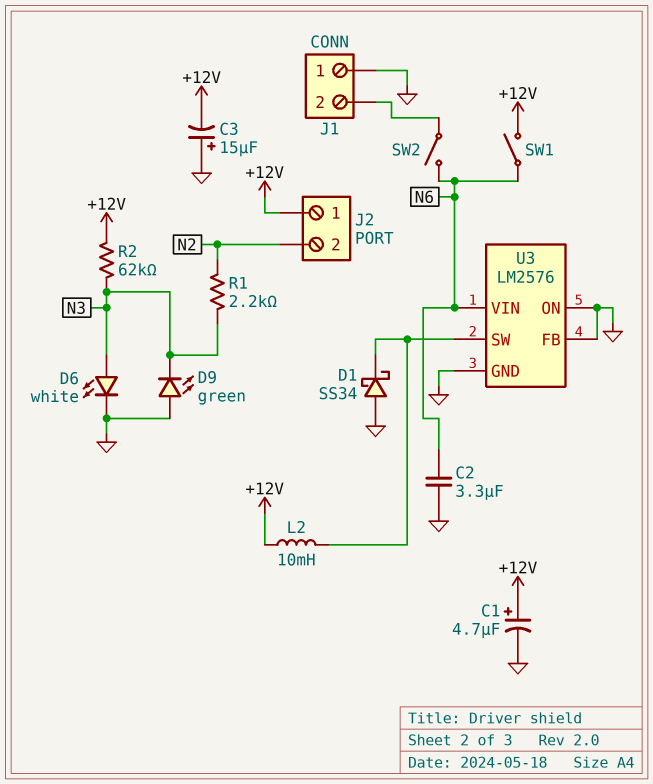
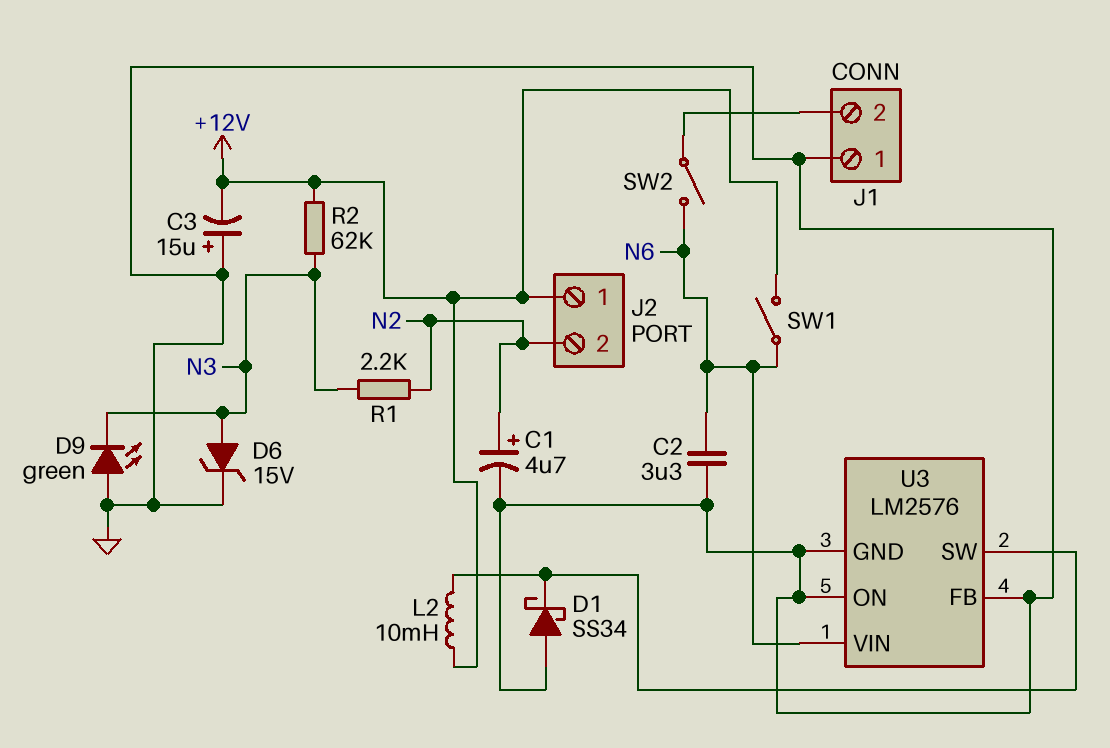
C1: 4.7uF (plus +12V, minus GND) -> 4.7uF (plus N2, minus GND)
D6: LED white (A N3, K GND) -> zener 15V (A N3, K GND)

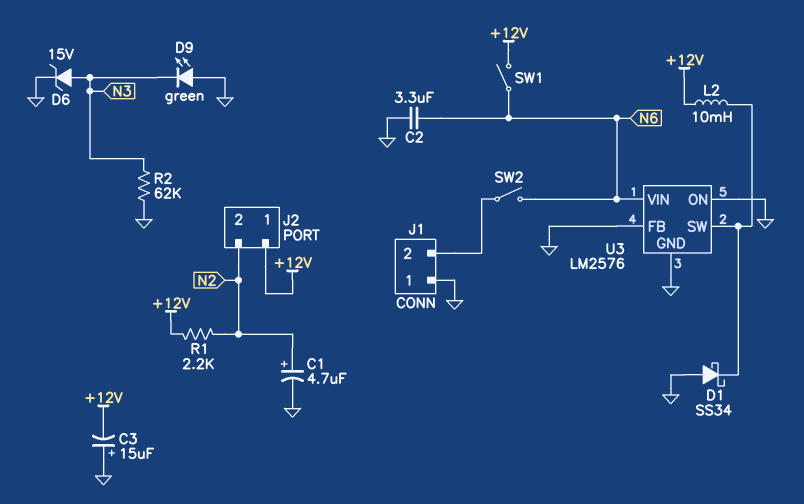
R1: 2.2k (N2, N3) -> 2.2k (+12V, N2)
R2: 62k (+12V, N3) -> 62k (GND, N3)

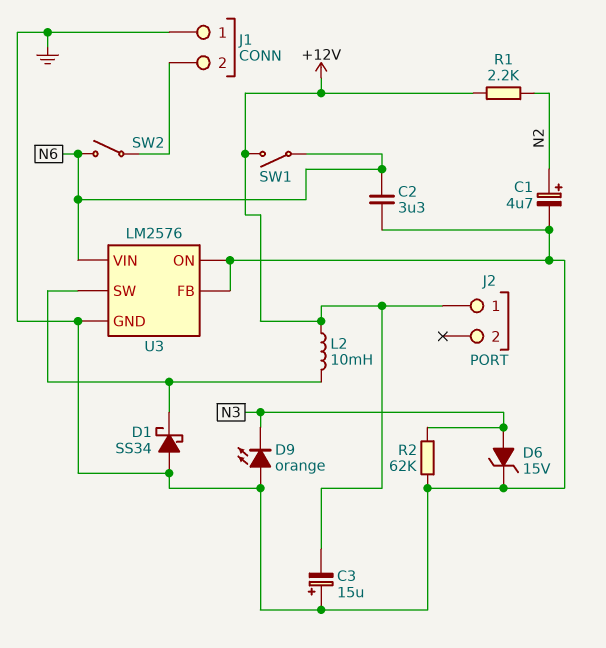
D9: LED green (A GND, K N3) -> LED orange (A GND, K N3)
J2 pin 2: N2 -> none

